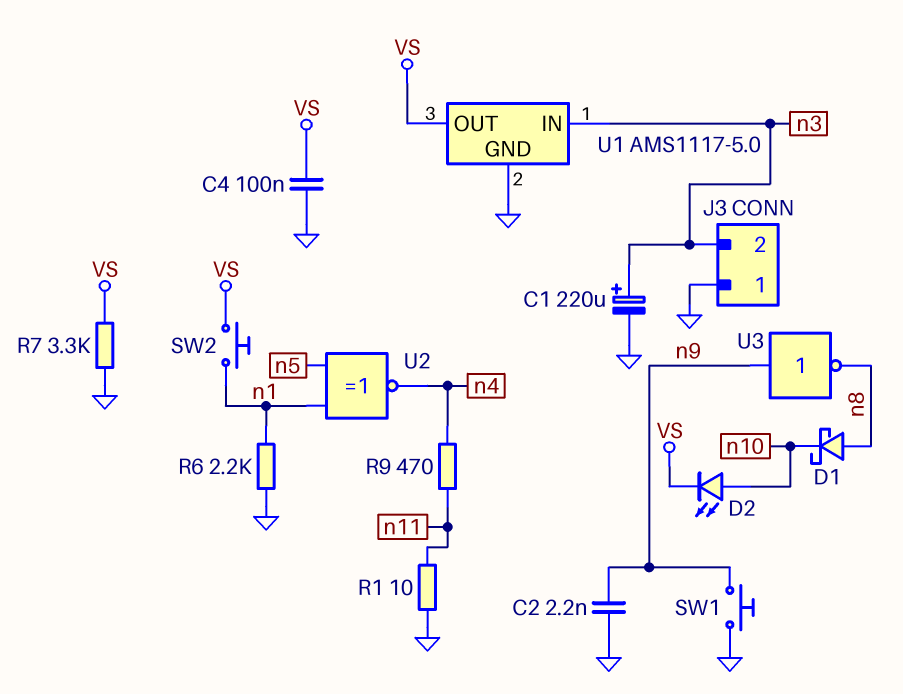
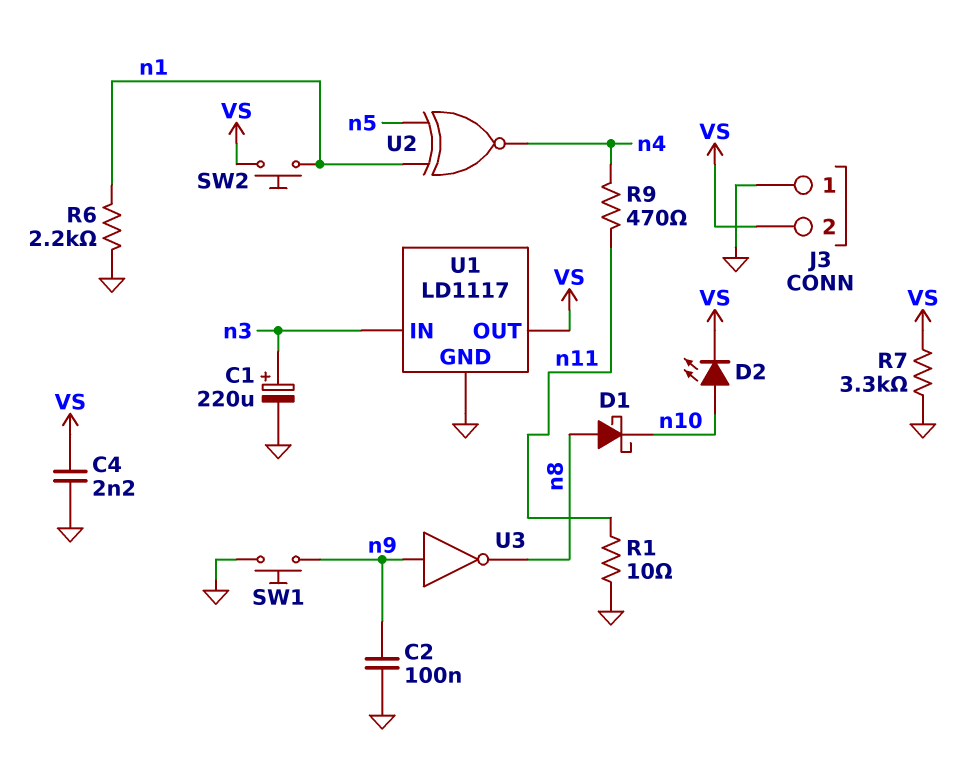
C2: 2.2nF (GND, n9) -> 100nF (GND, n9)
C4: 100nF (GND, VS) -> 2.2nF (GND, VS)
J3 pin 2: n3 -> VS
U1: AMS1117-5.0 -> LD1117

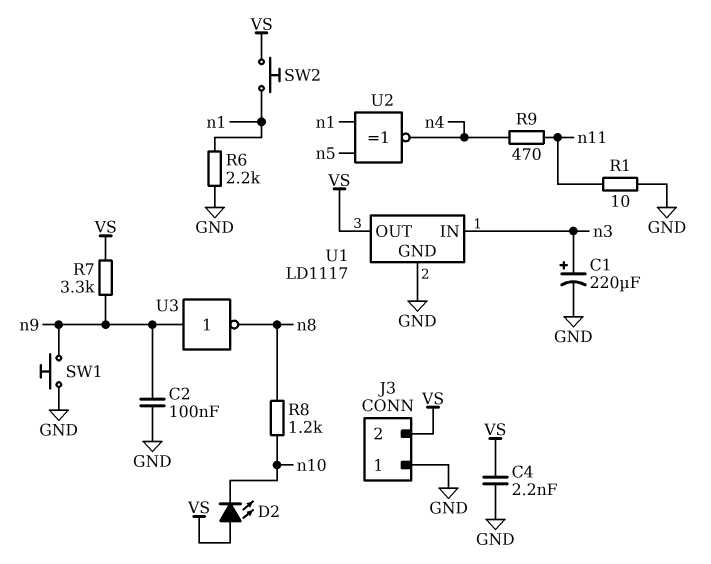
D1: schottky (A n8, K n10) -> none
D2: LED (A n10, K VS) -> LED (A VS, K n10)
R7: 3.3k (GND, VS) -> 3.3k (VS, n9)
R8: none -> 1.2k (n8, n10)

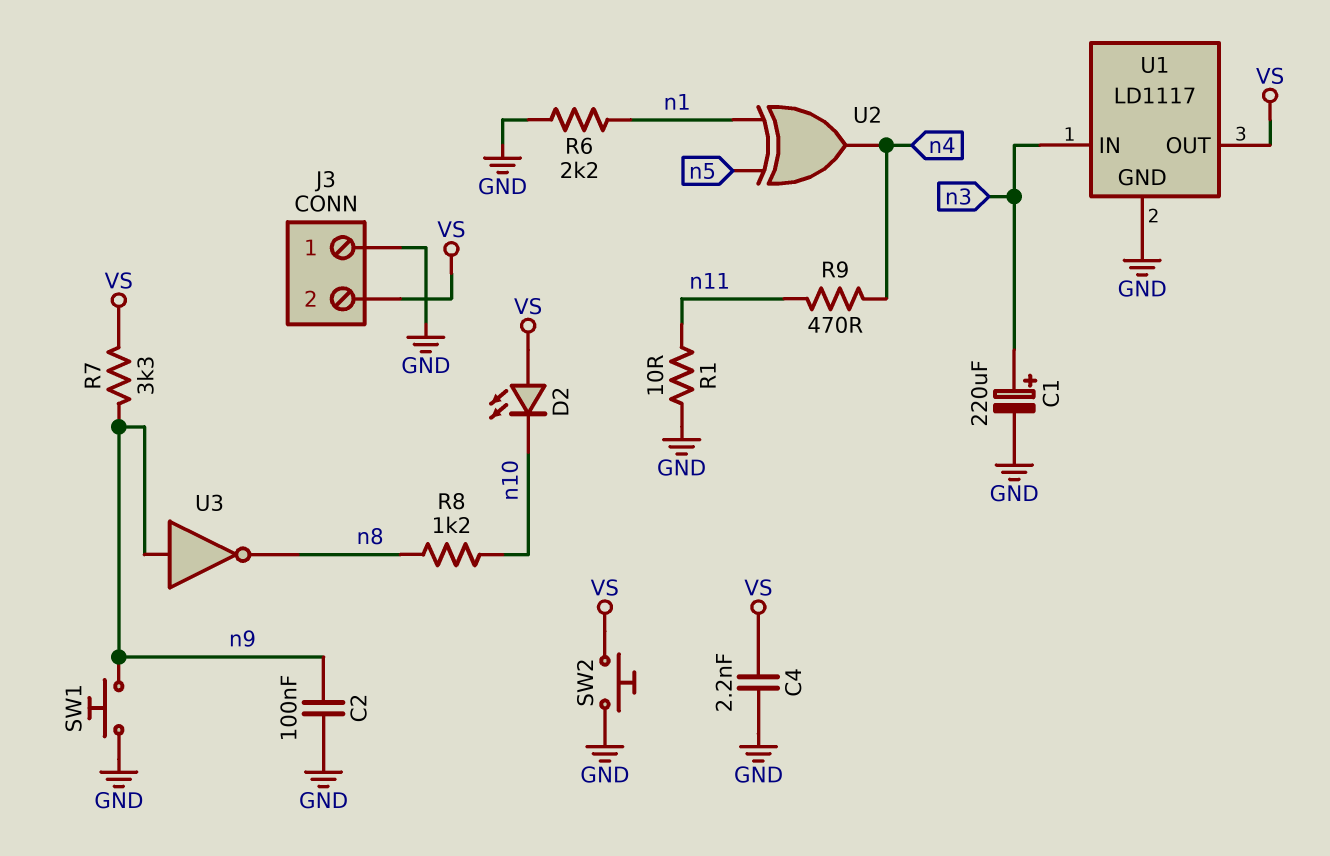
SW2: button (VS, n1) -> button (GND, VS)
U2: XNOR (in n1, in n5, out n4) -> XOR (in n1, in n5, out n4)

